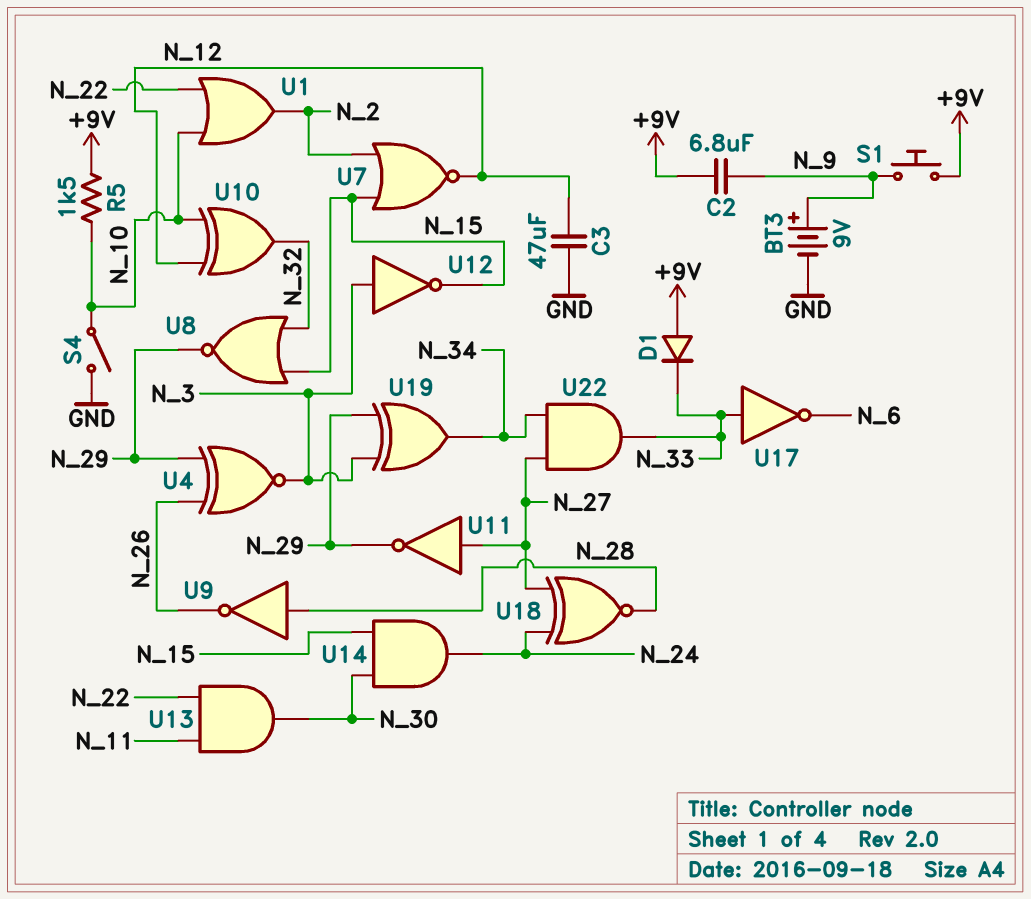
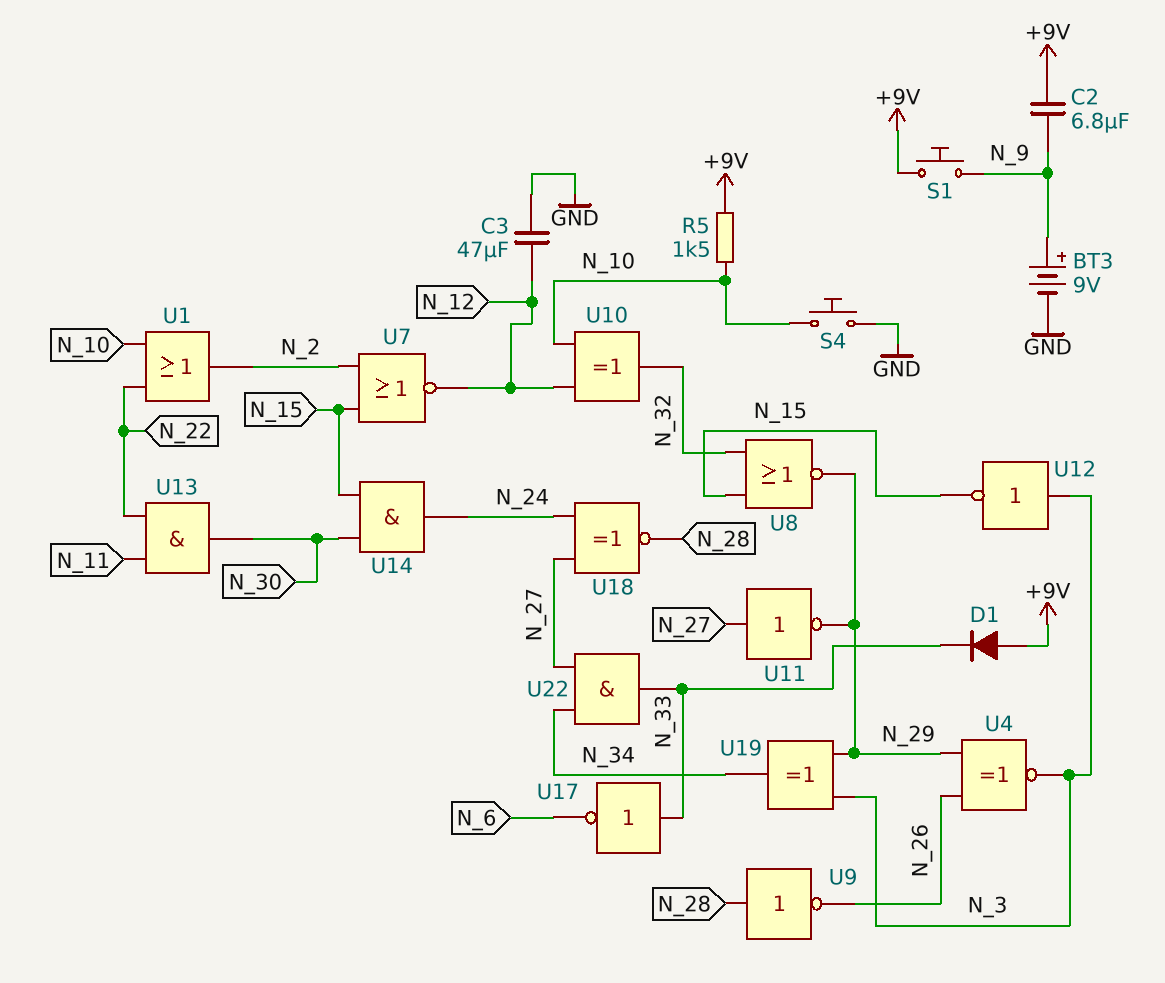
S4: switch (GND, N_10) -> button (GND, N_10)

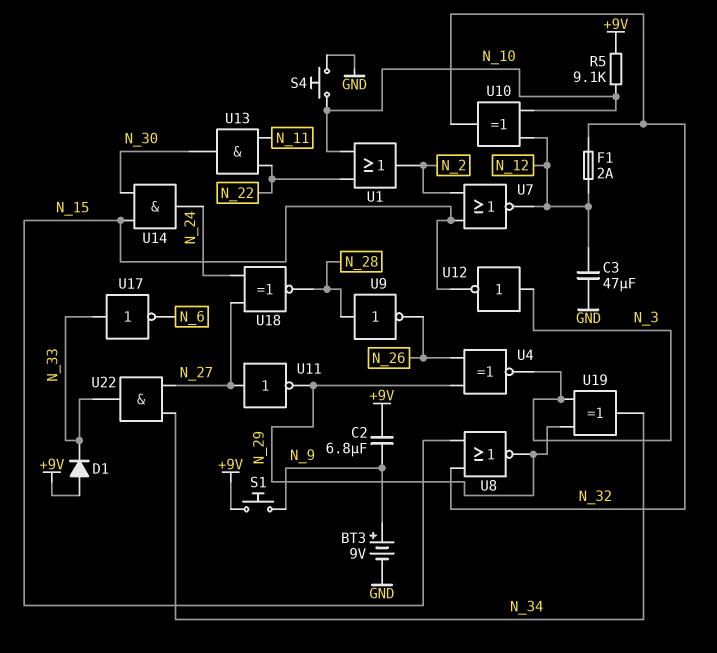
F1: none -> 2A (N_12, N_32)
R5: 1.5k (+9V, N_10) -> 9.1k (+9V, N_10)

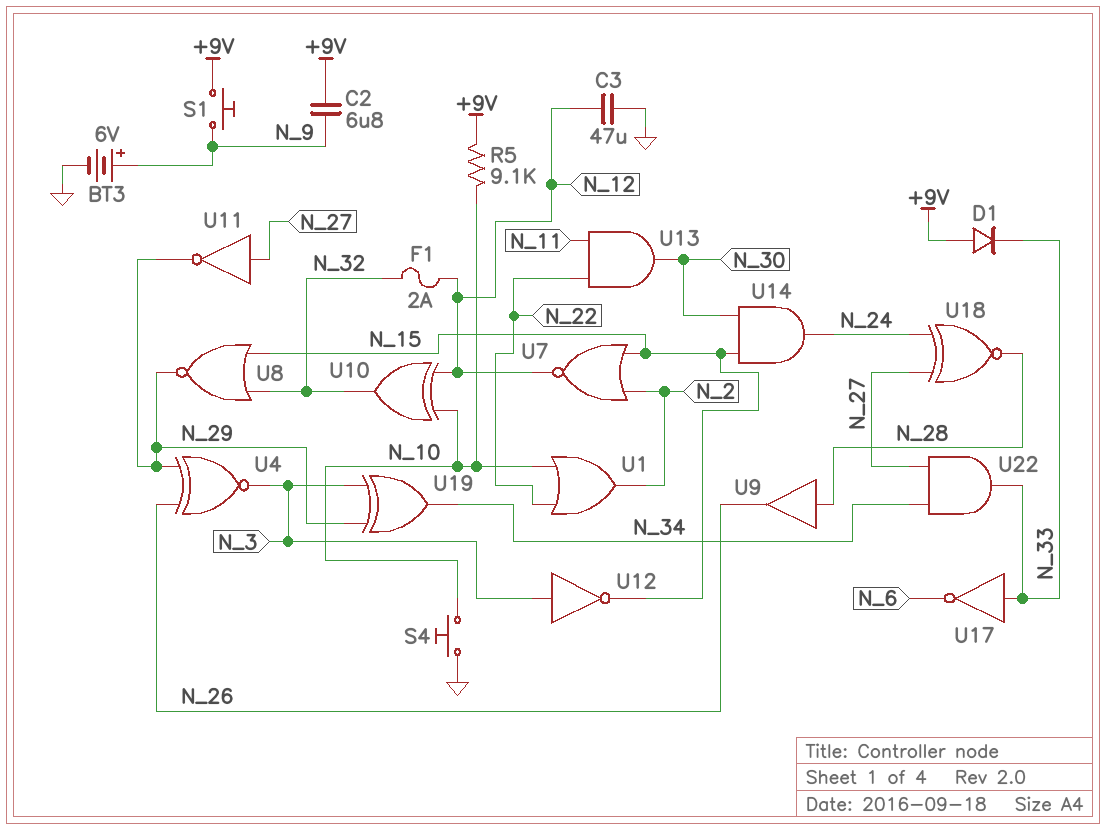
BT3: 9V (plus N_9, minus GND) -> 6V (plus N_9, minus GND)
U9: NOT (in N_28, out N_26) -> buffer (in N_28, out N_26)

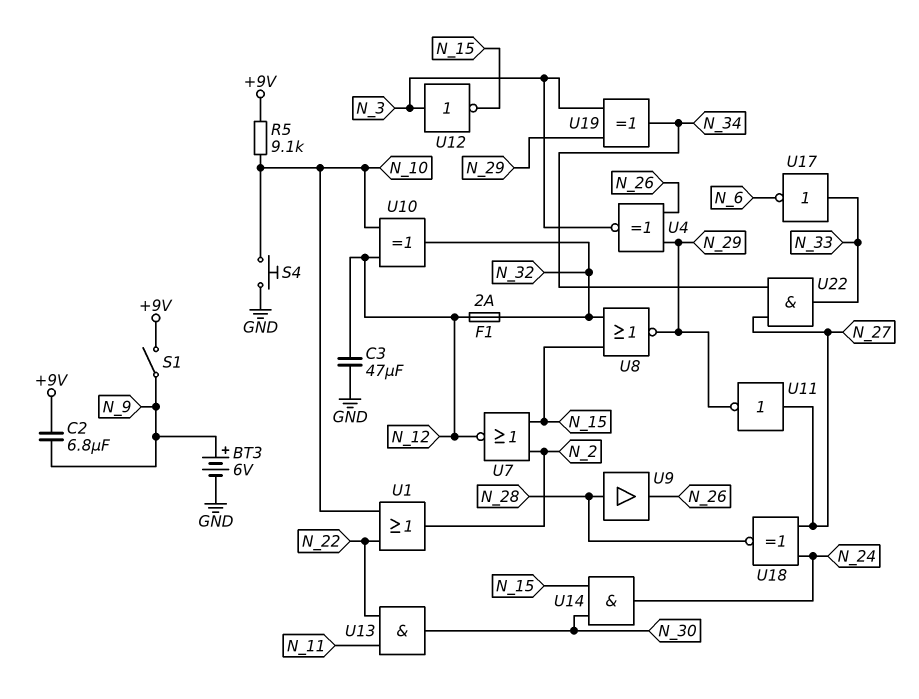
D1: diode (A +9V, K N_33) -> none
S1: button (+9V, N_9) -> switch (+9V, N_9)

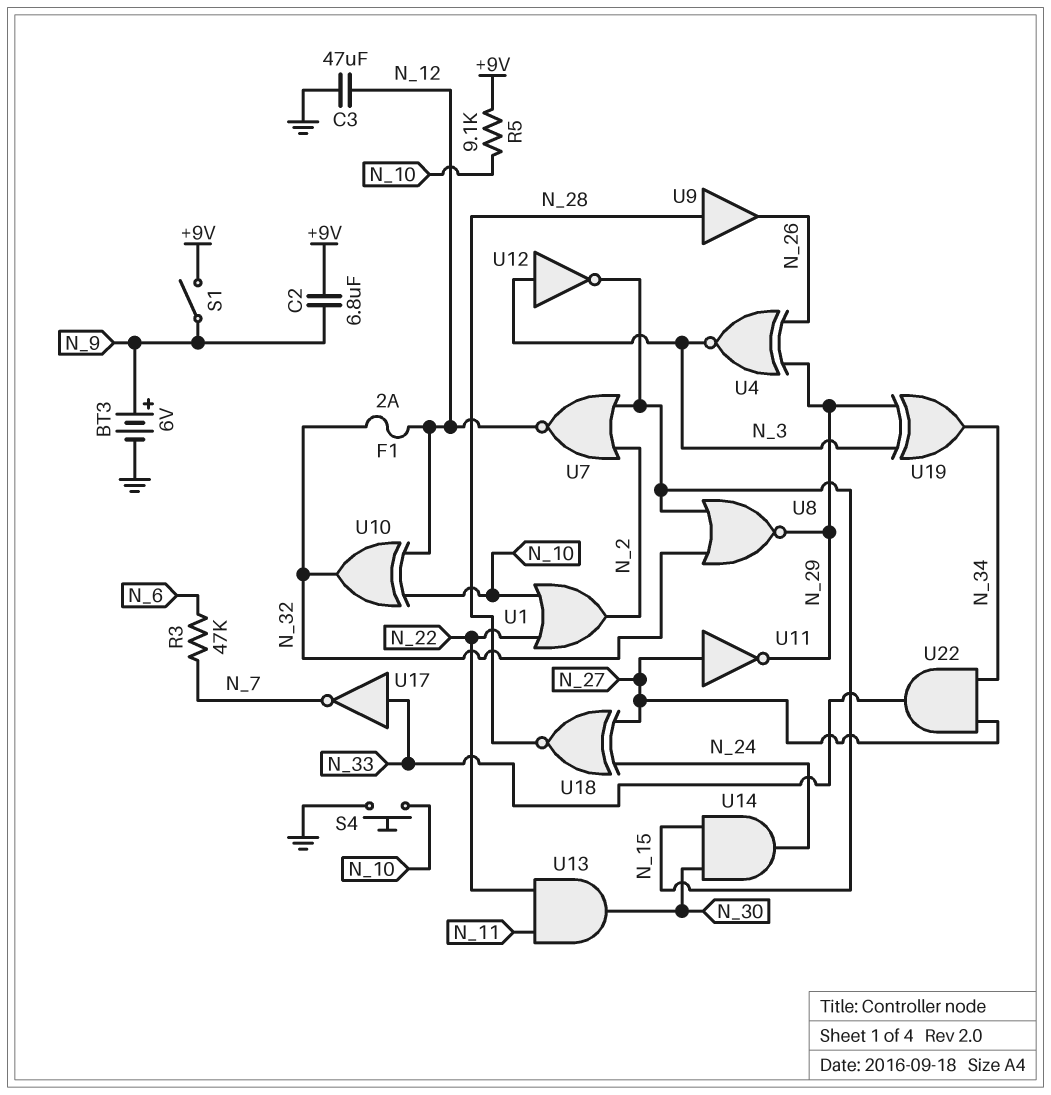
R3: none -> 47k (N_6, N_7)
U17: NOT (in N_33, out N_6) -> NOT (in N_33, out N_7)

